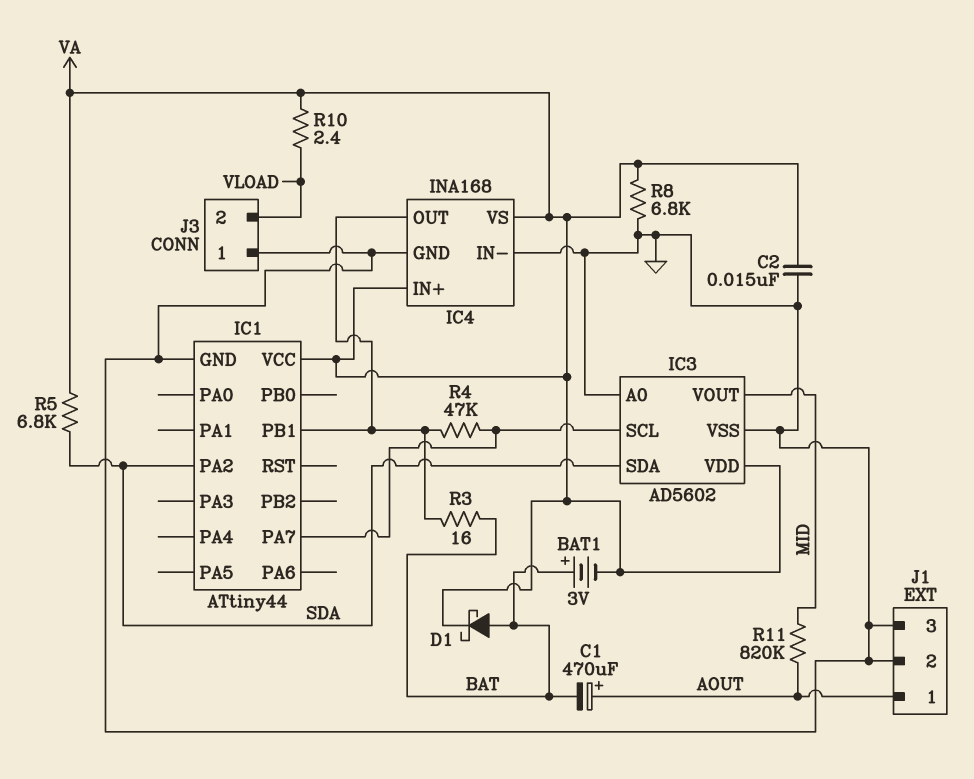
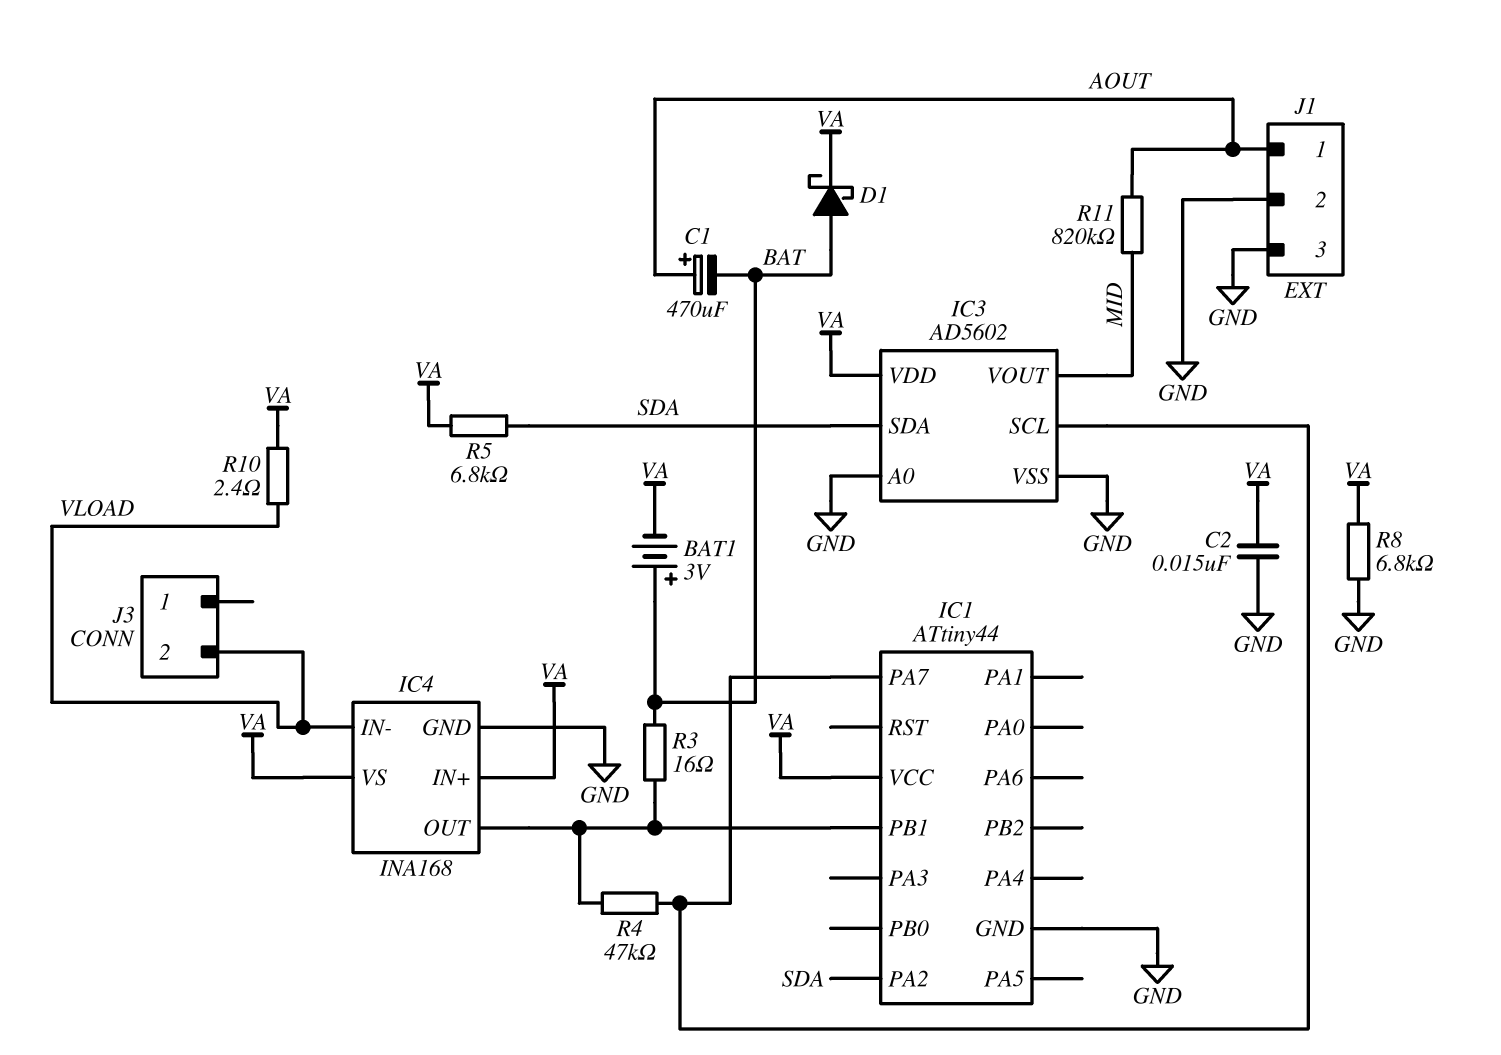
IC4 pin IN-: GND -> VLOAD
J3 pin 1: GND -> none

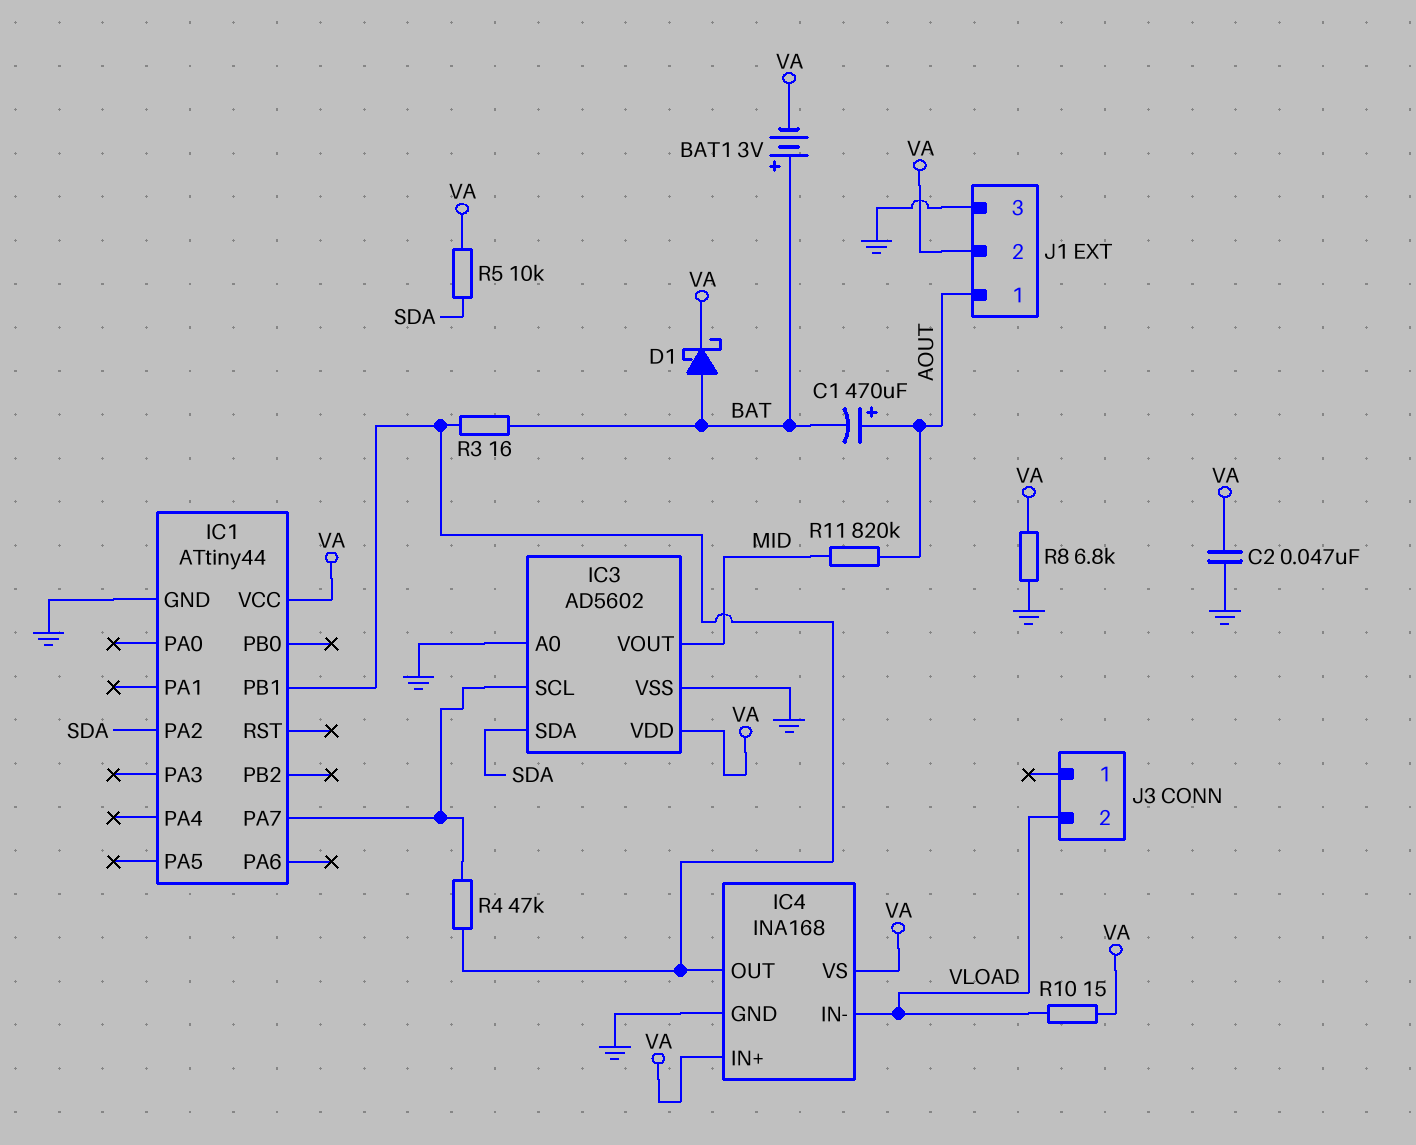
C2: 15nF (GND, VA) -> 47nF (GND, VA)
J1 pin 2: GND -> VA
R5: 6.8k (SDA, VA) -> 10k (SDA, VA)
R10: 2.4 (VA, VLOAD) -> 15 (VA, VLOAD)

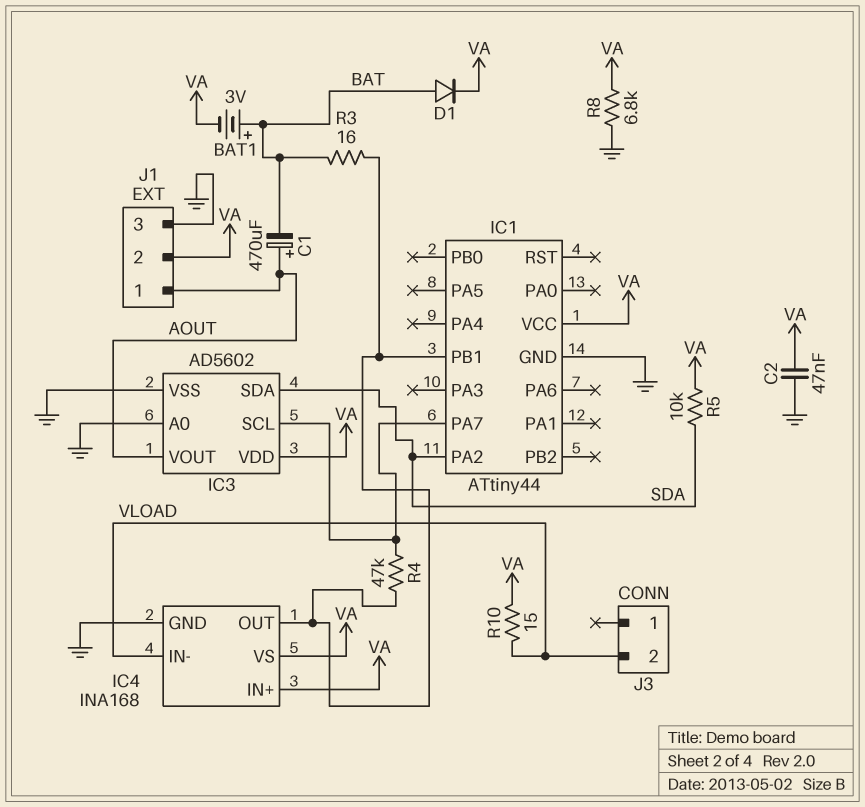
D1: schottky (A BAT, K VA) -> diode (A BAT, K VA)
IC3 pin VOUT: MID -> AOUT
R11: 820k (AOUT, MID) -> none

